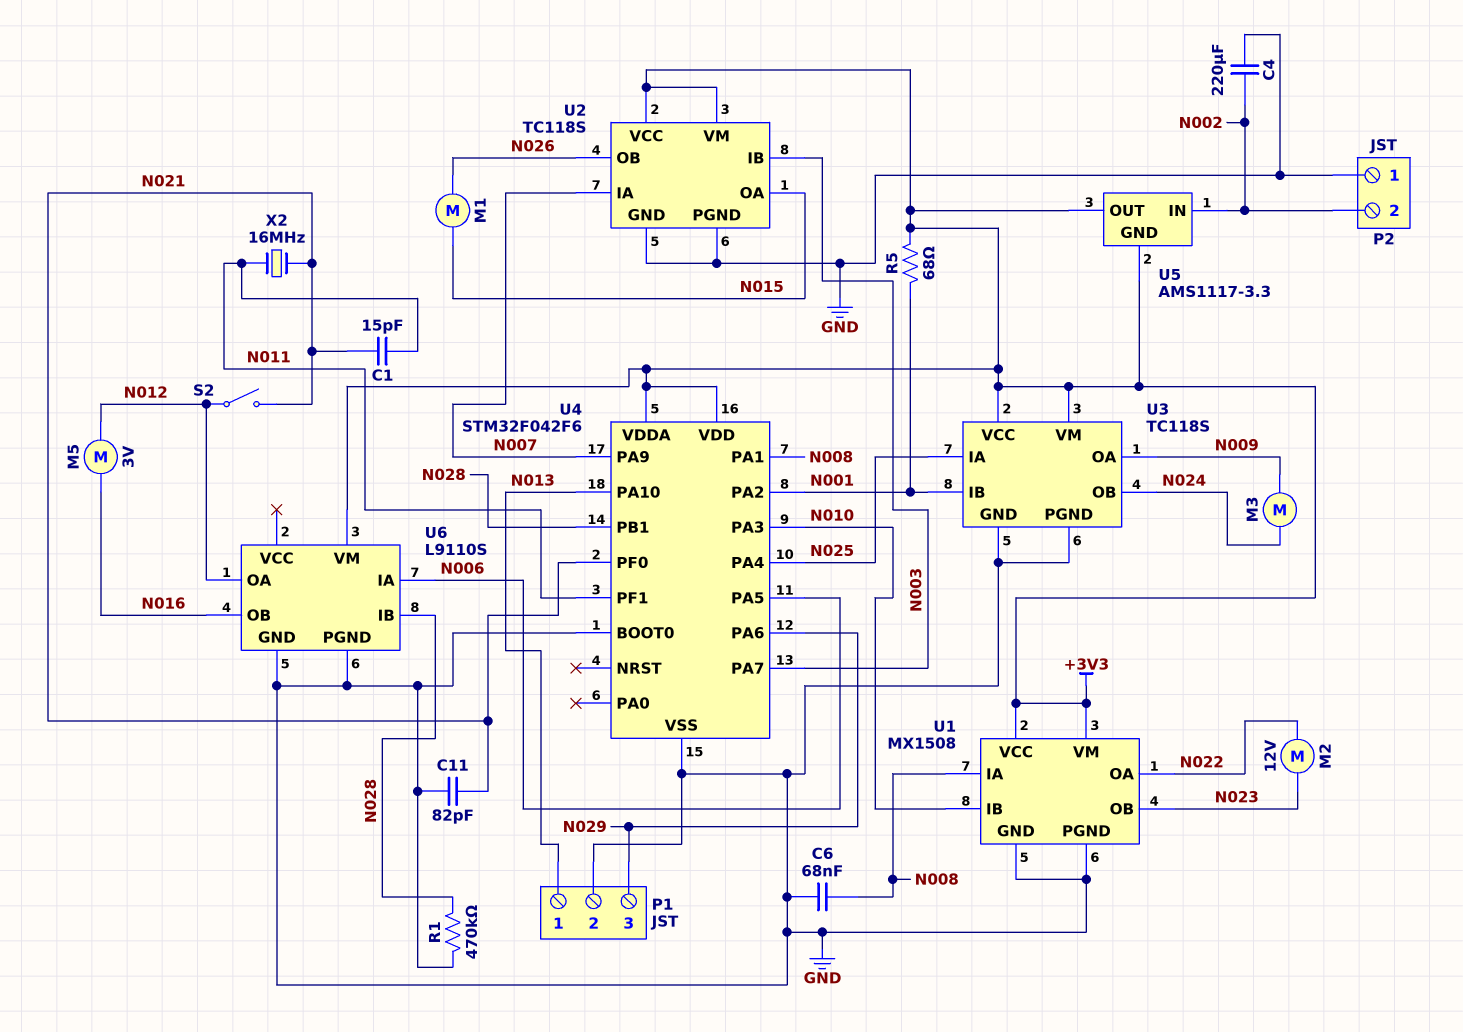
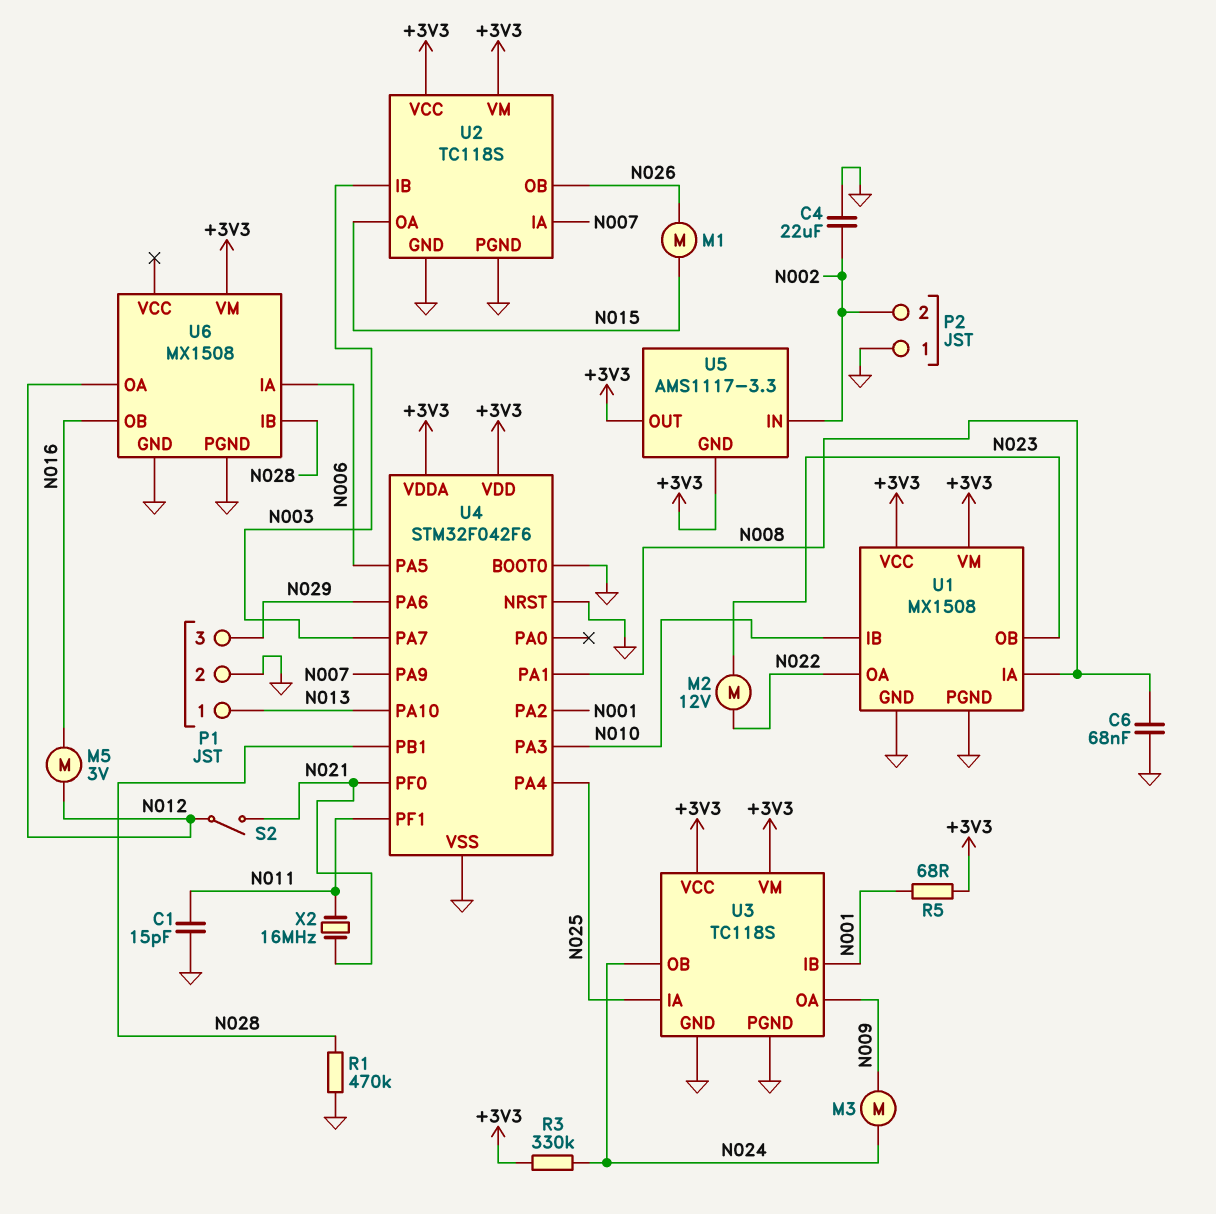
C1: 15pF (N011, N021) -> 15pF (GND, N011)
C4: 220uF (GND, N002) -> 22uF (GND, N002)
C11: 82pF (GND, N021) -> none
R3: none -> 330k (+3V3, N024)
U4 pin NRST: none -> GND
U6: L9110S -> MX1508

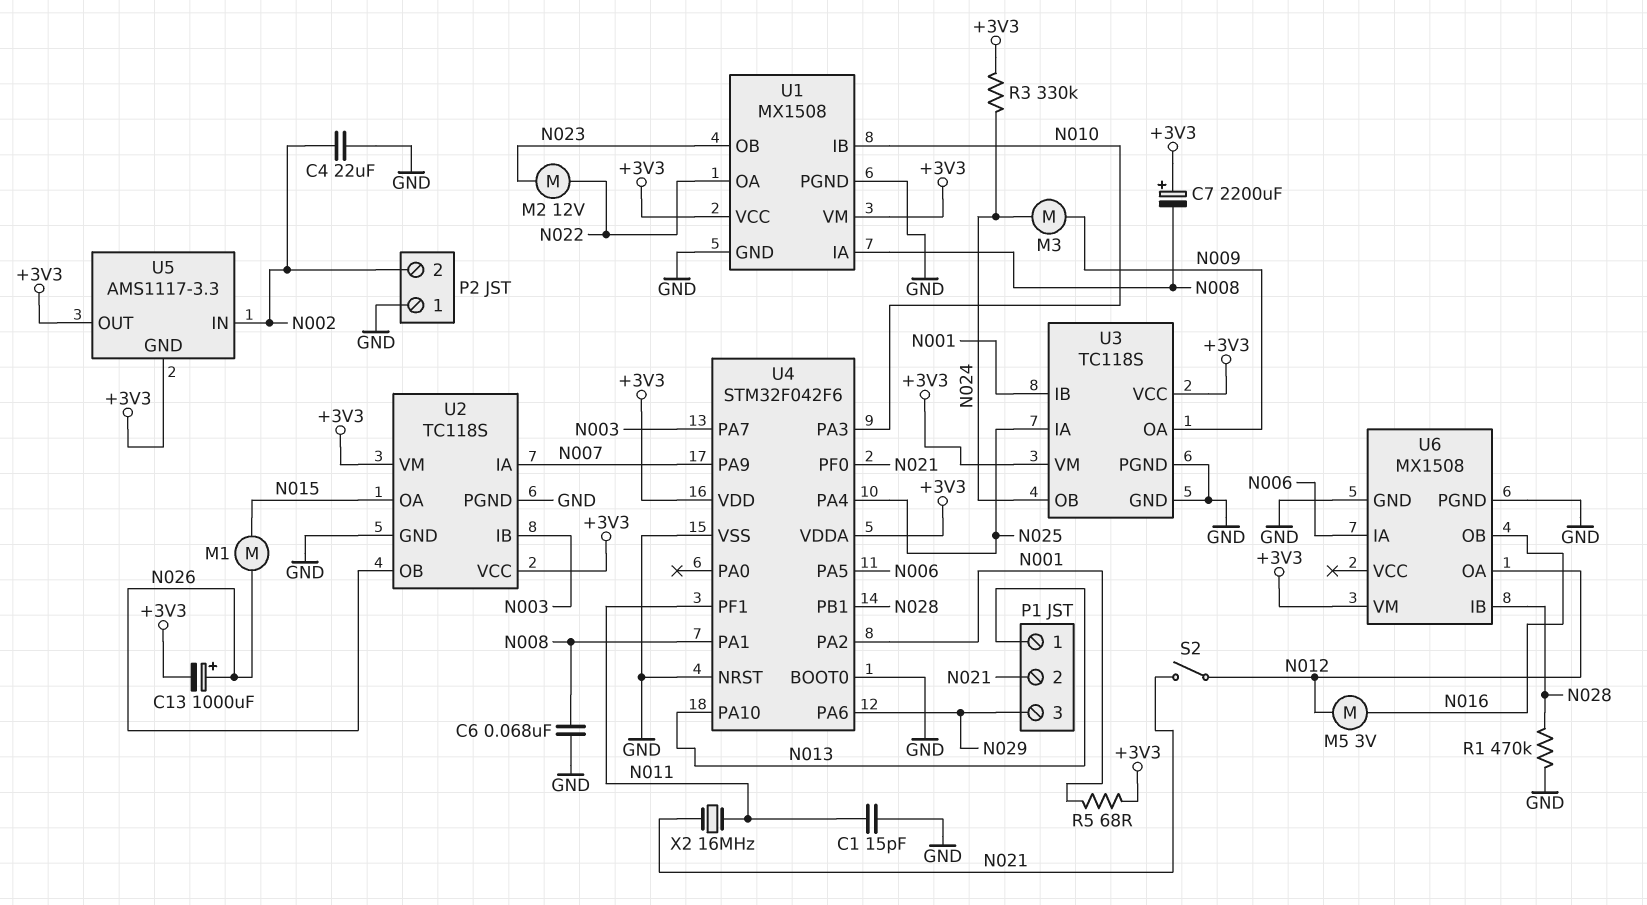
C7: none -> 2200uF (plus +3V3, minus N008)
C13: none -> 1000uF (plus N026, minus +3V3)
P1 pin 2: GND -> N021

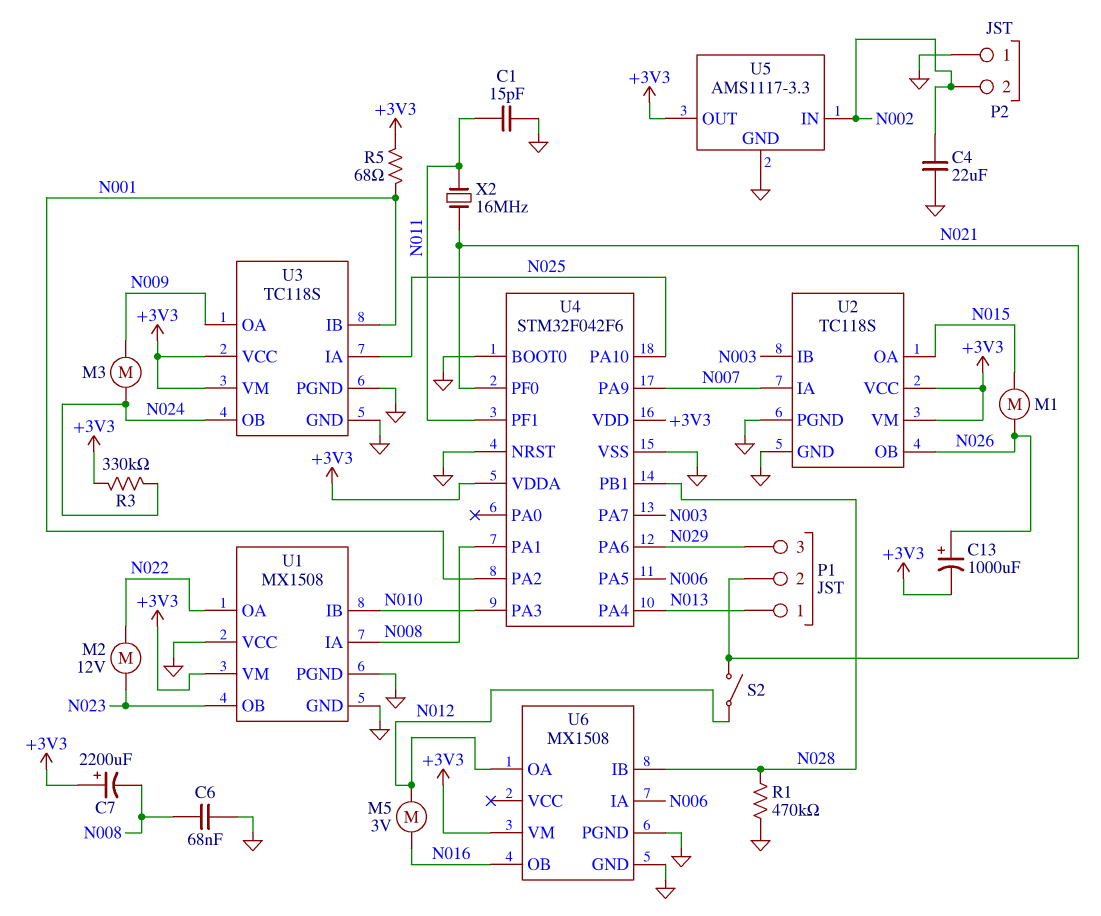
U1 pin VCC: +3V3 -> GND
U4 pin PA4: N025 -> N013
U4 pin PA10: N013 -> N025
U5 pin GND: +3V3 -> GND

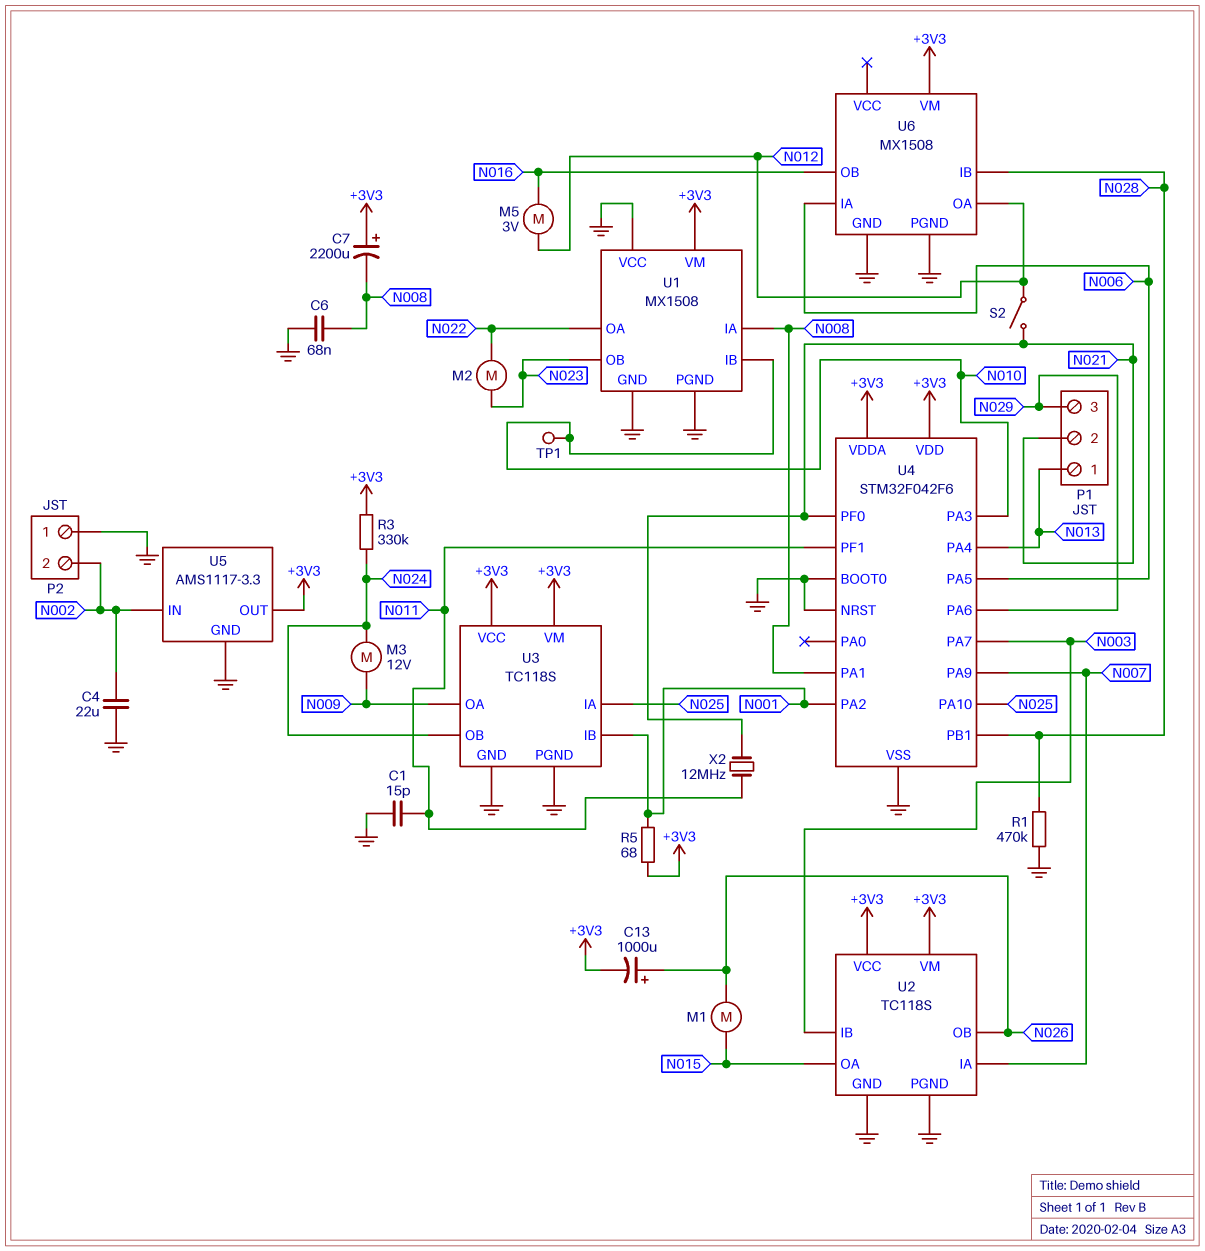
M2: motor 12V (N022, N023) -> motor (N022, N023)
M3: motor (N009, N024) -> motor 12V (N009, N024)
TP1: none -> test point (N010)
X2: 16MHz (N011, N021) -> 12MHz (N011, N021)

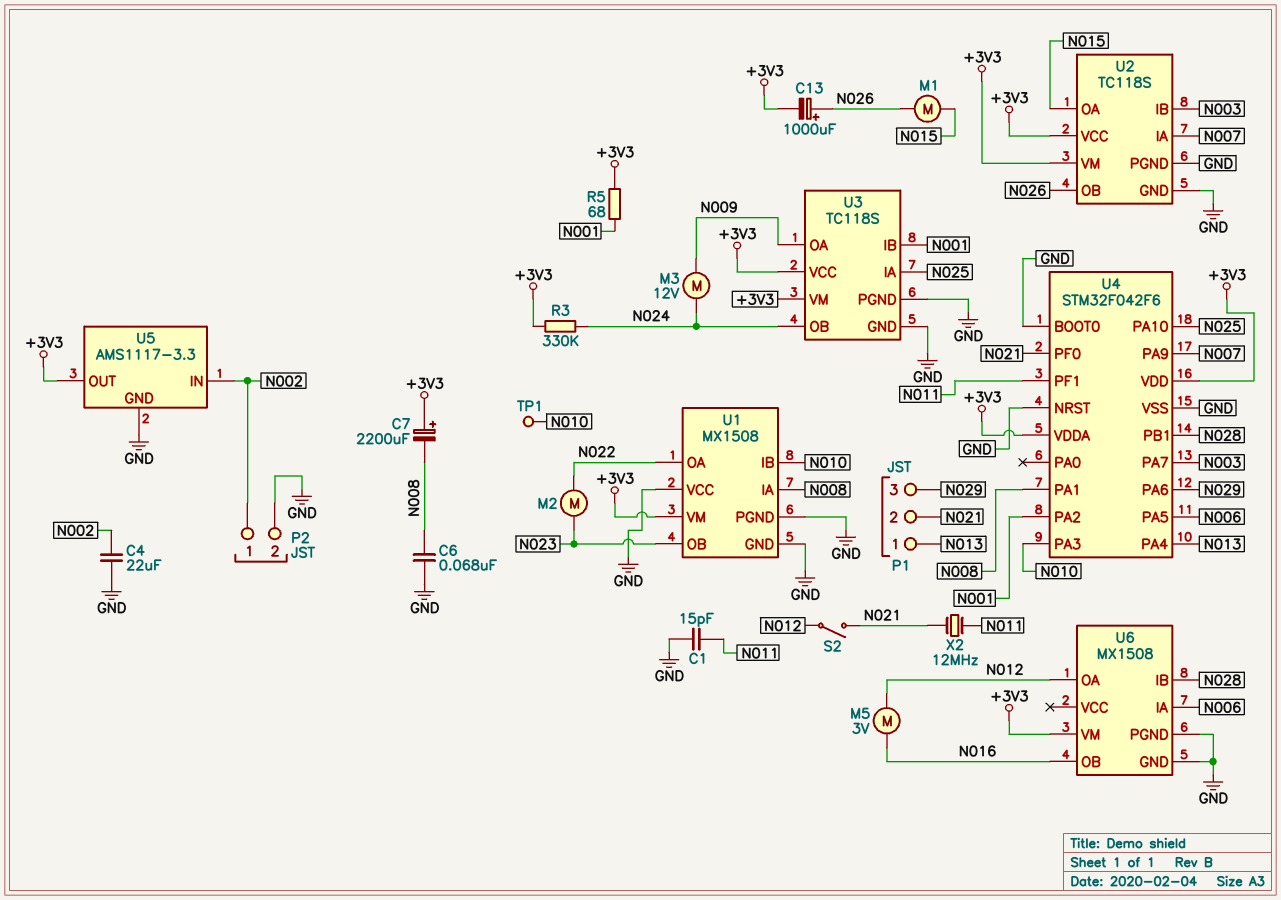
P2 pin 1: GND -> N002
P2 pin 2: N002 -> GND
R1: 470k (GND, N028) -> none

